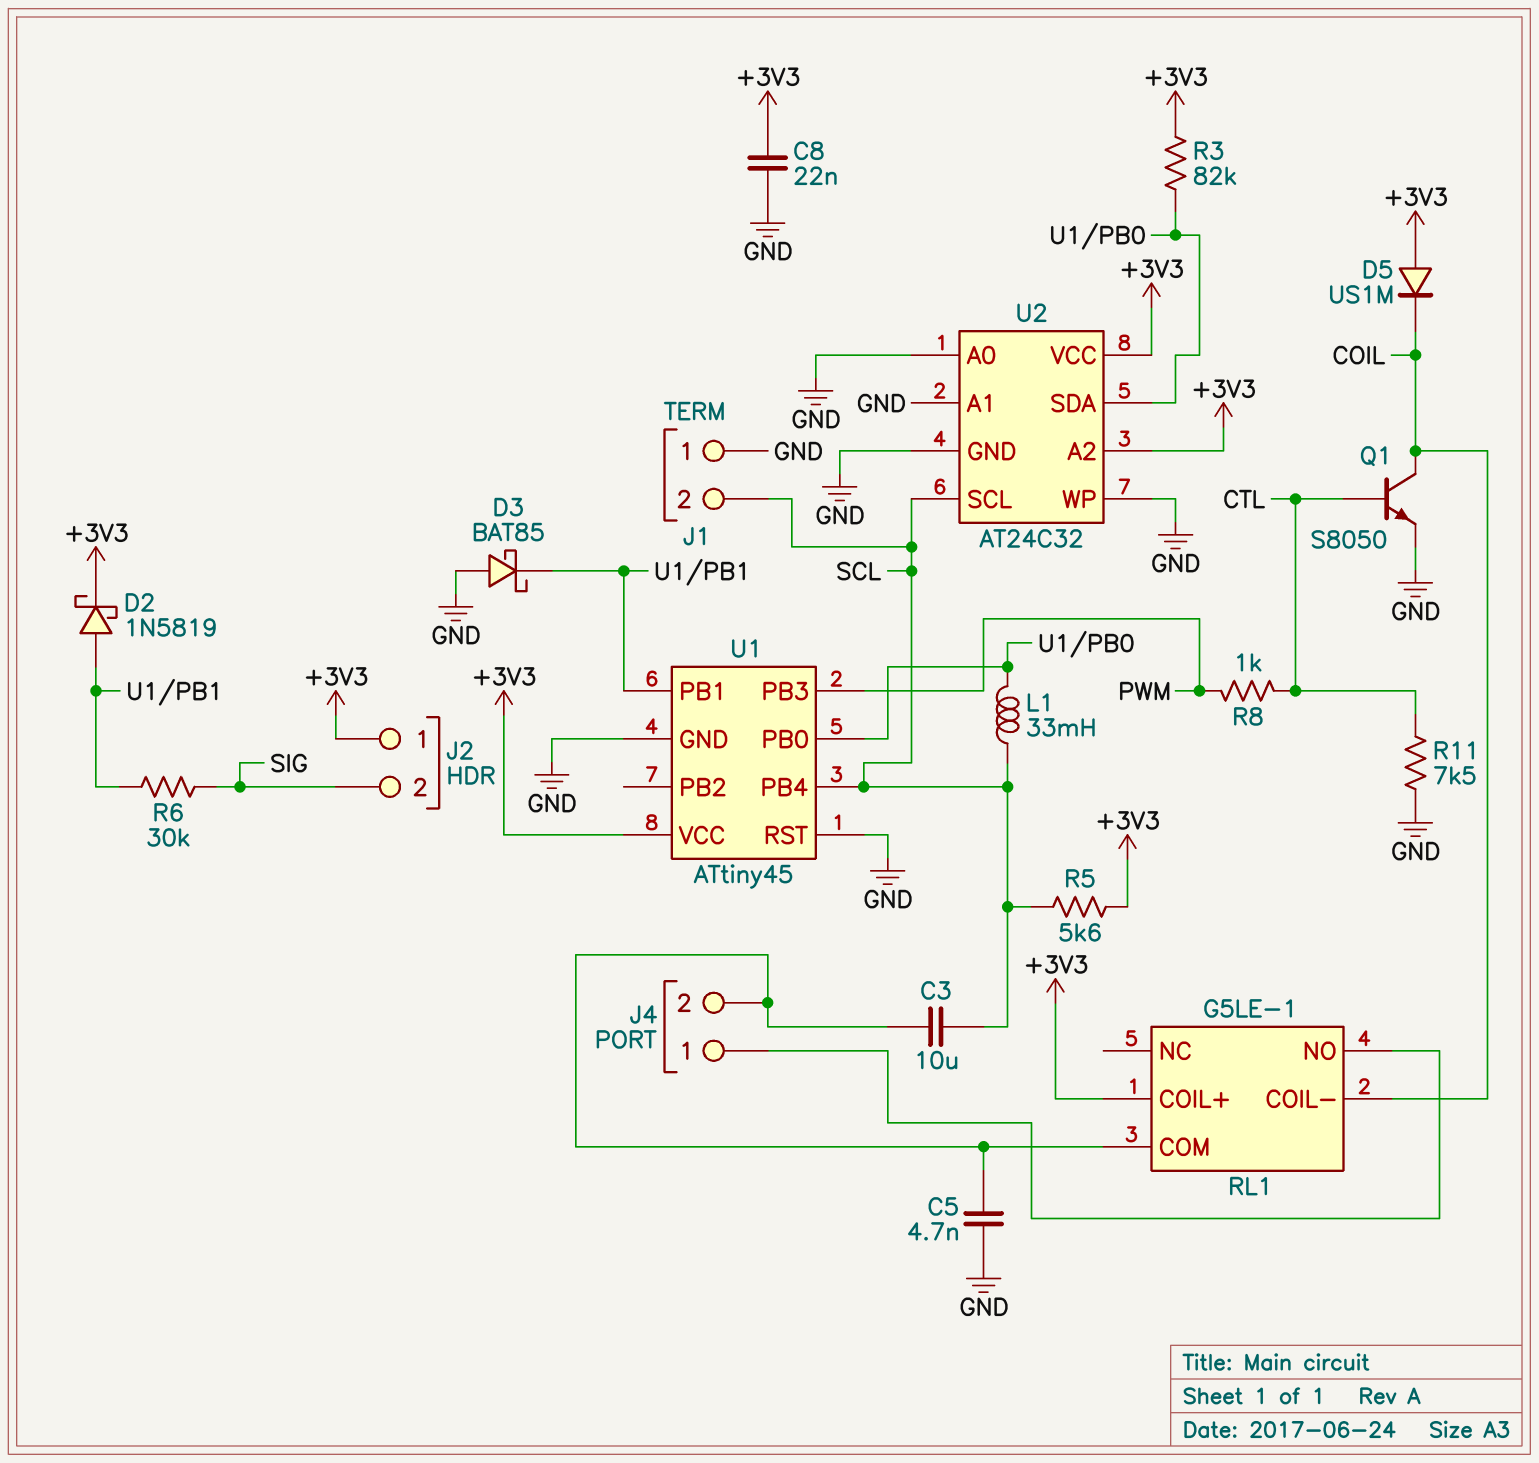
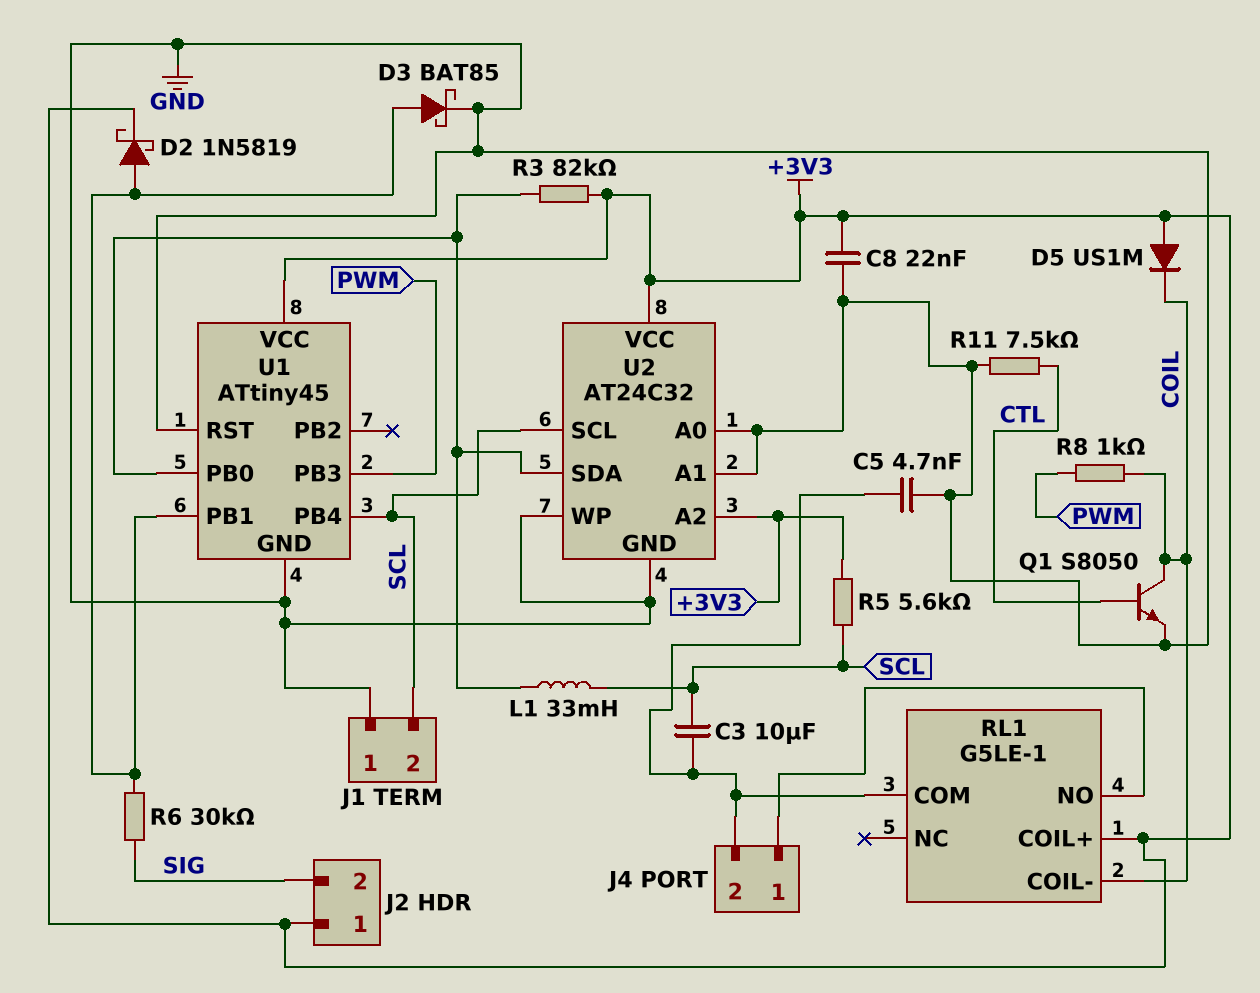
D3: schottky BAT85 (A GND, K U1/PB1) -> schottky BAT85 (A U1/PB1, K GND)
R8: 1k (CTL, PWM) -> 1k (COIL, PWM)

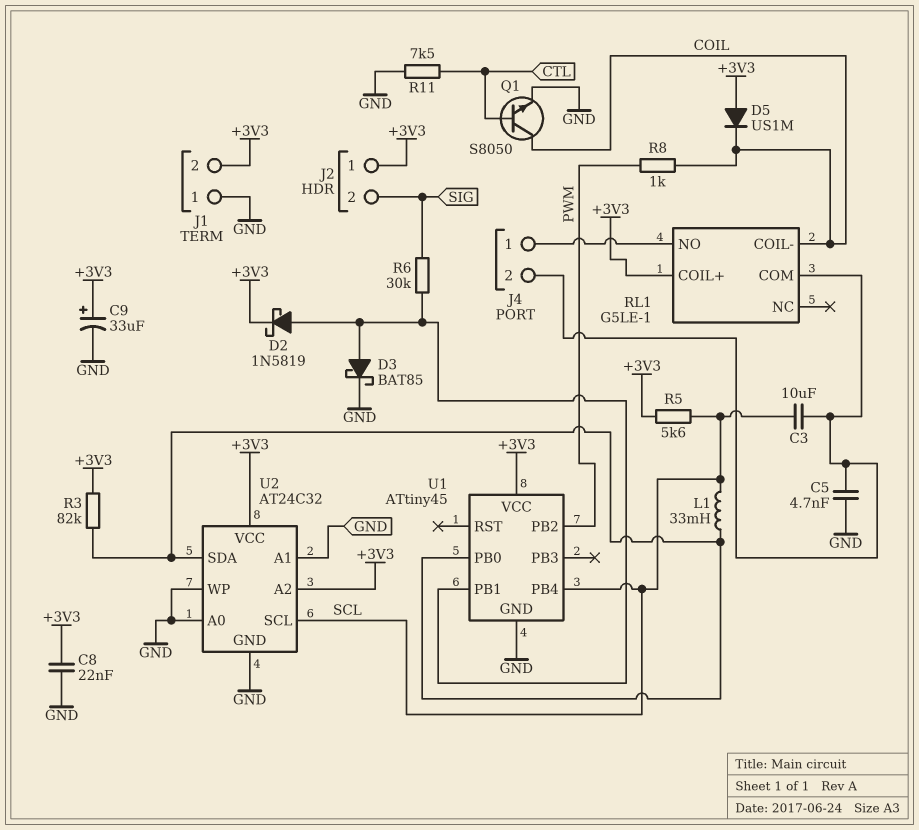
C9: none -> 33uF (plus +3V3, minus GND)
J1 pin 2: SCL -> +3V3
U1 pin PB2: none -> PWM
U1 pin PB3: PWM -> none
U1 pin RST: GND -> none

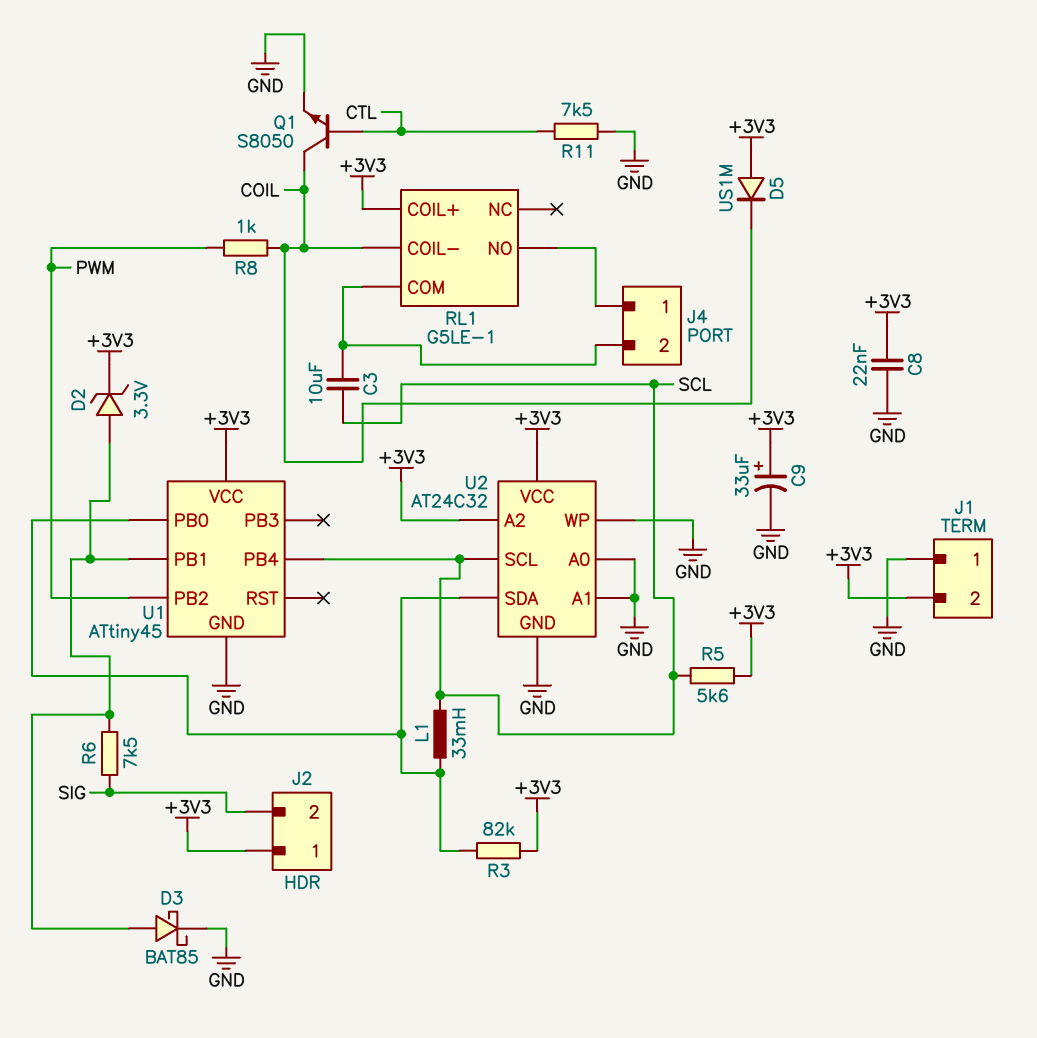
C5: 4.7nF (GND, J4/2) -> none
D2: schottky 1N5819 (A U1/PB1, K +3V3) -> zener 3.3V (A U1/PB1, K +3V3)
R6: 30k (SIG, U1/PB1) -> 7.5k (SIG, U1/PB1)

